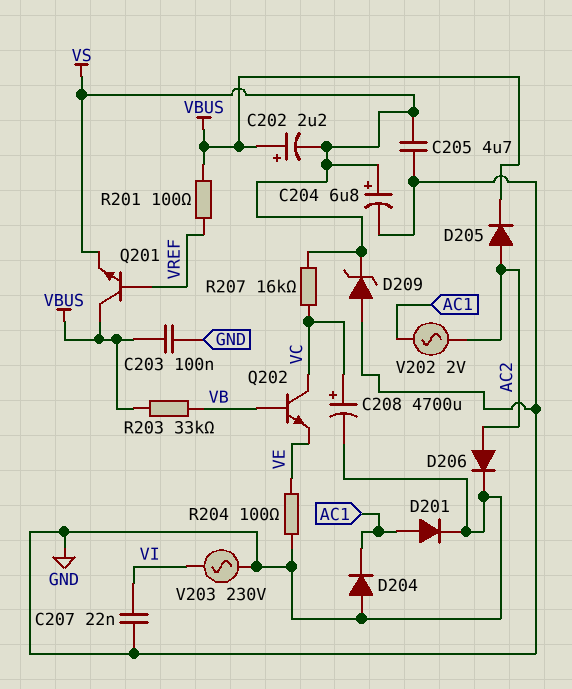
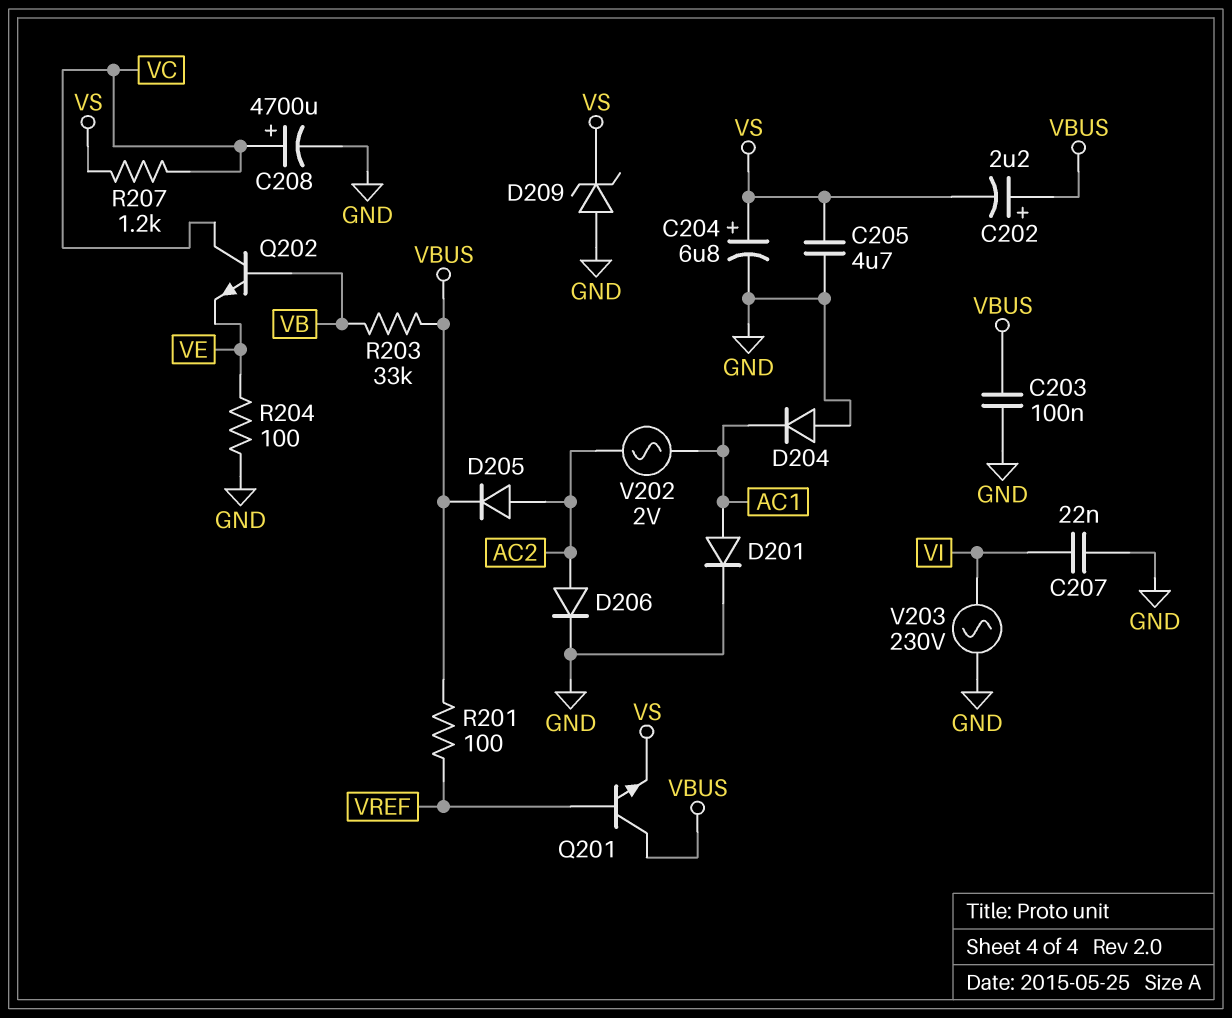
R207: 16k (VC, VS) -> 1.2k (VC, VS)

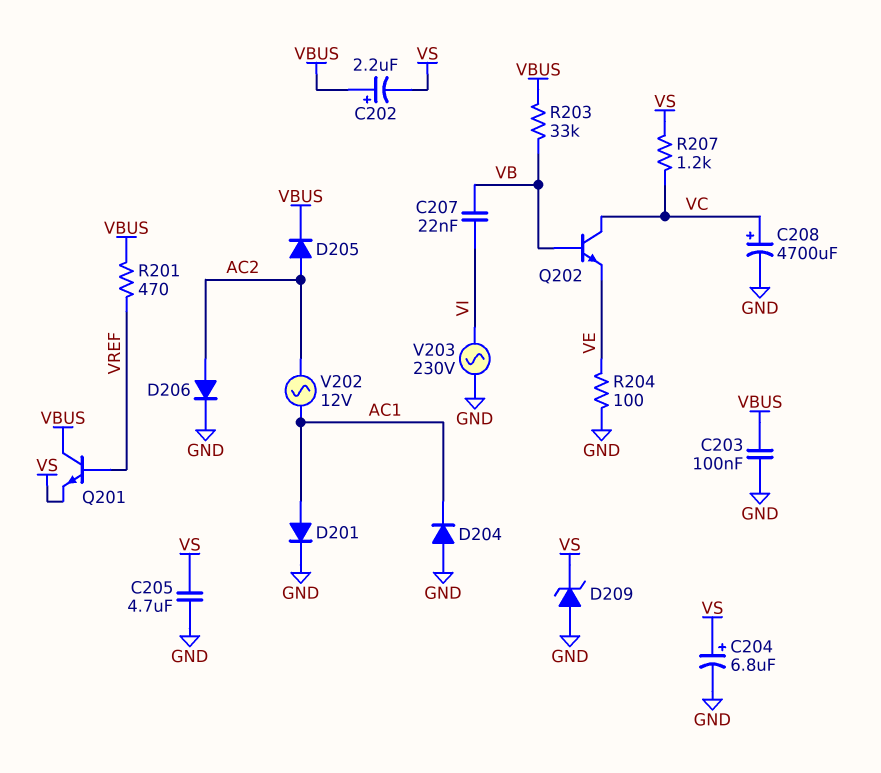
C207: 22nF (GND, VI) -> 22nF (VB, VI)
R201: 100 (VBUS, VREF) -> 470 (VBUS, VREF)
V202: AC 2V (AC1, AC2) -> AC 12V (AC1, AC2)

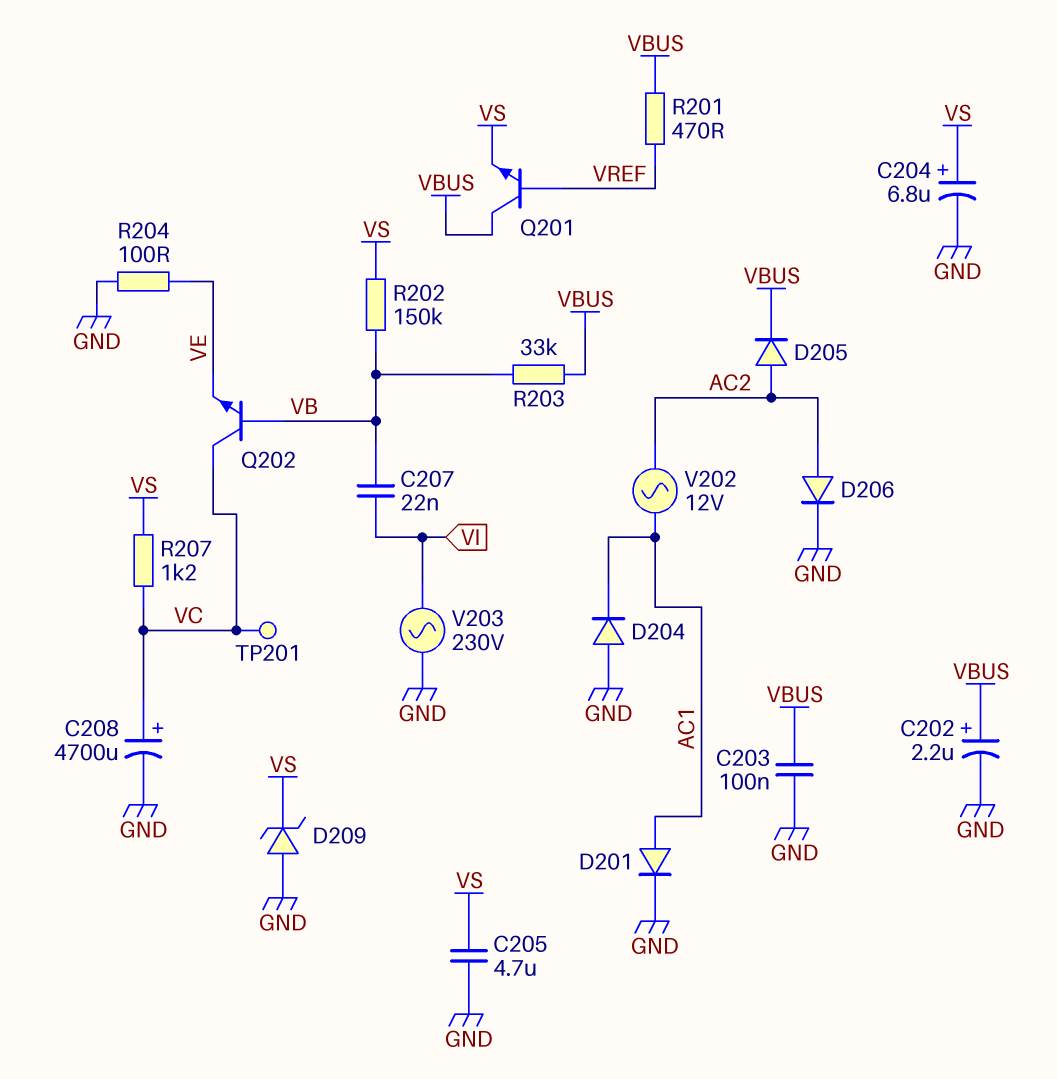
C202: 2.2uF (plus VBUS, minus VS) -> 2.2uF (plus VBUS, minus GND)
R202: none -> 150k (VB, VS)
TP201: none -> test point (VC)

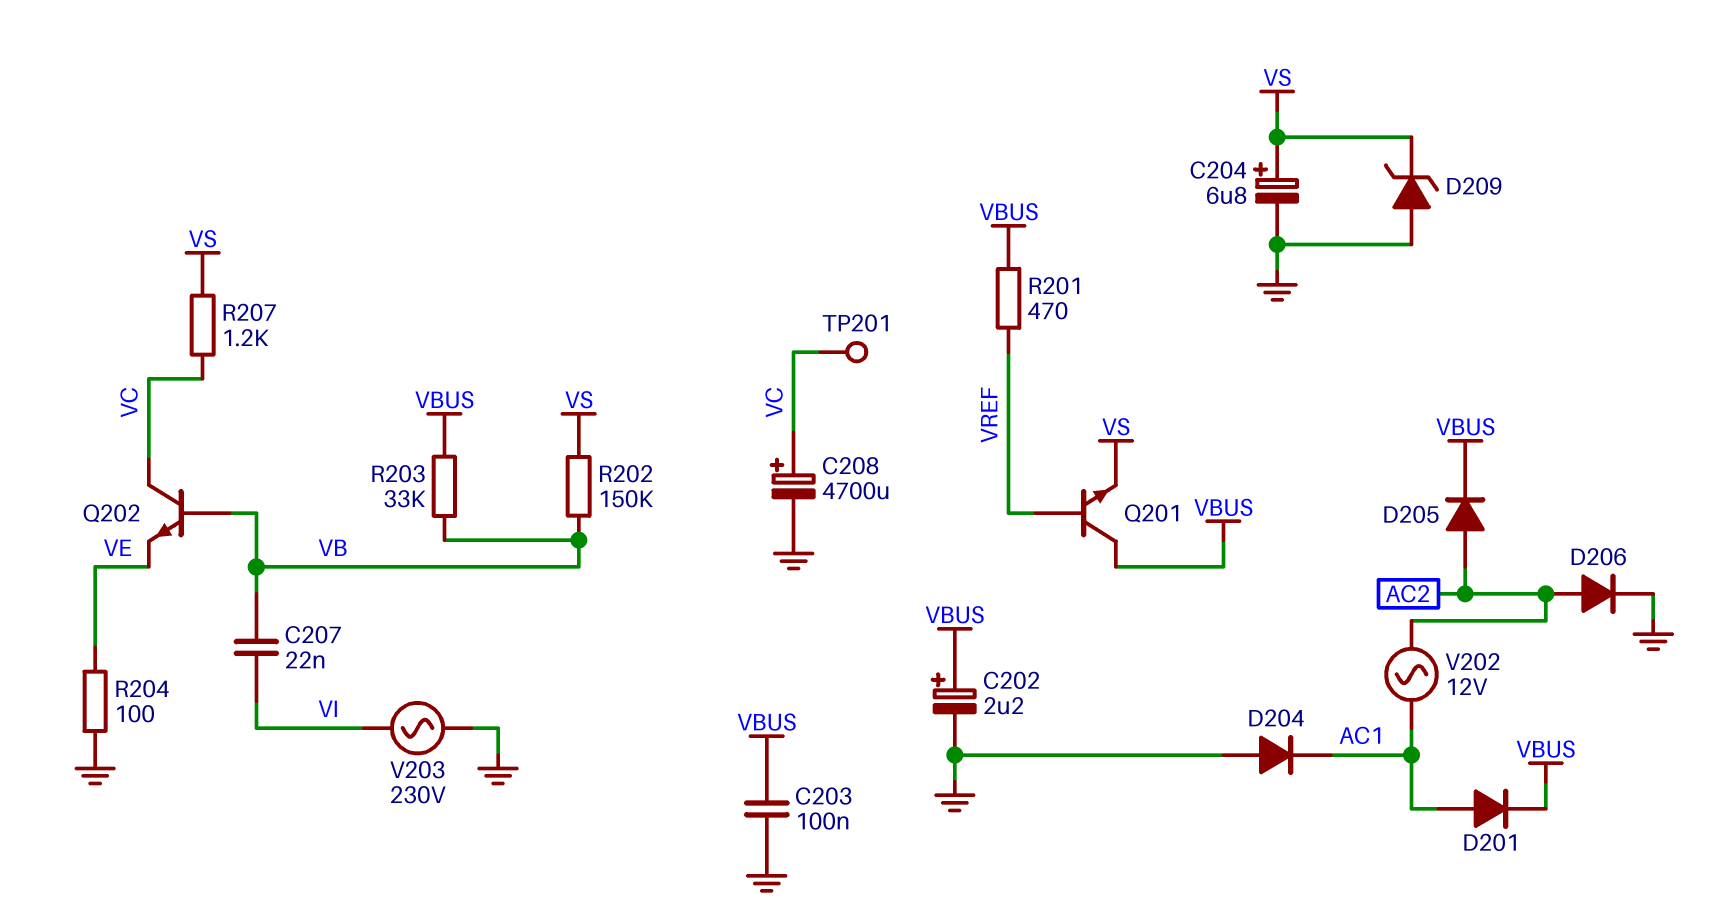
C205: 4.7uF (GND, VS) -> none
D201: diode (A AC1, K GND) -> diode (A AC1, K VBUS)

